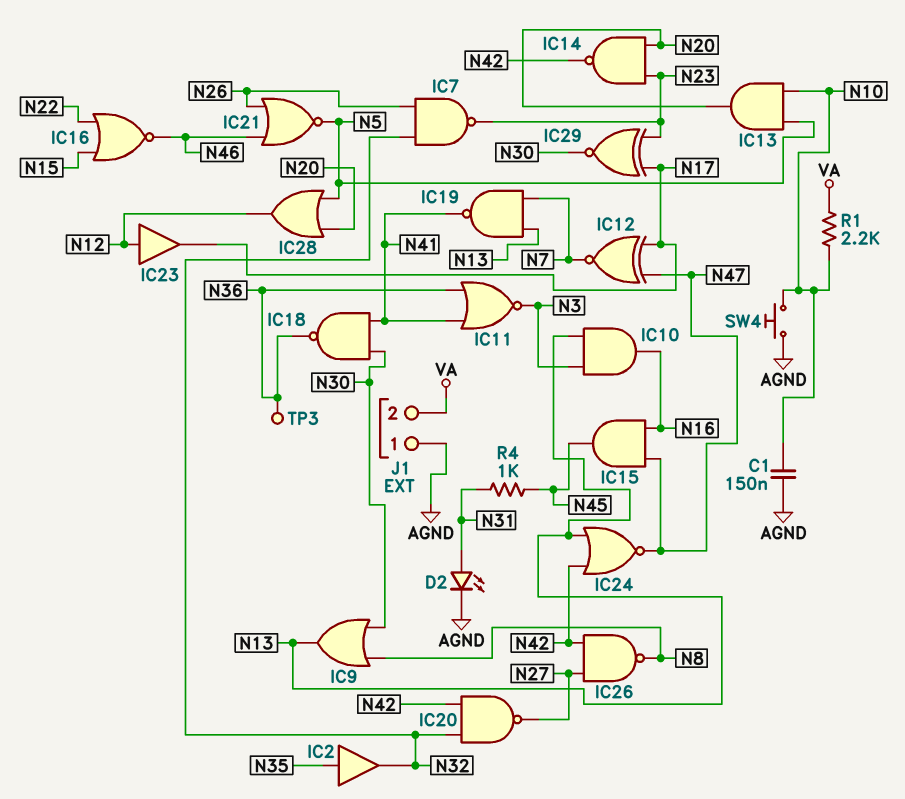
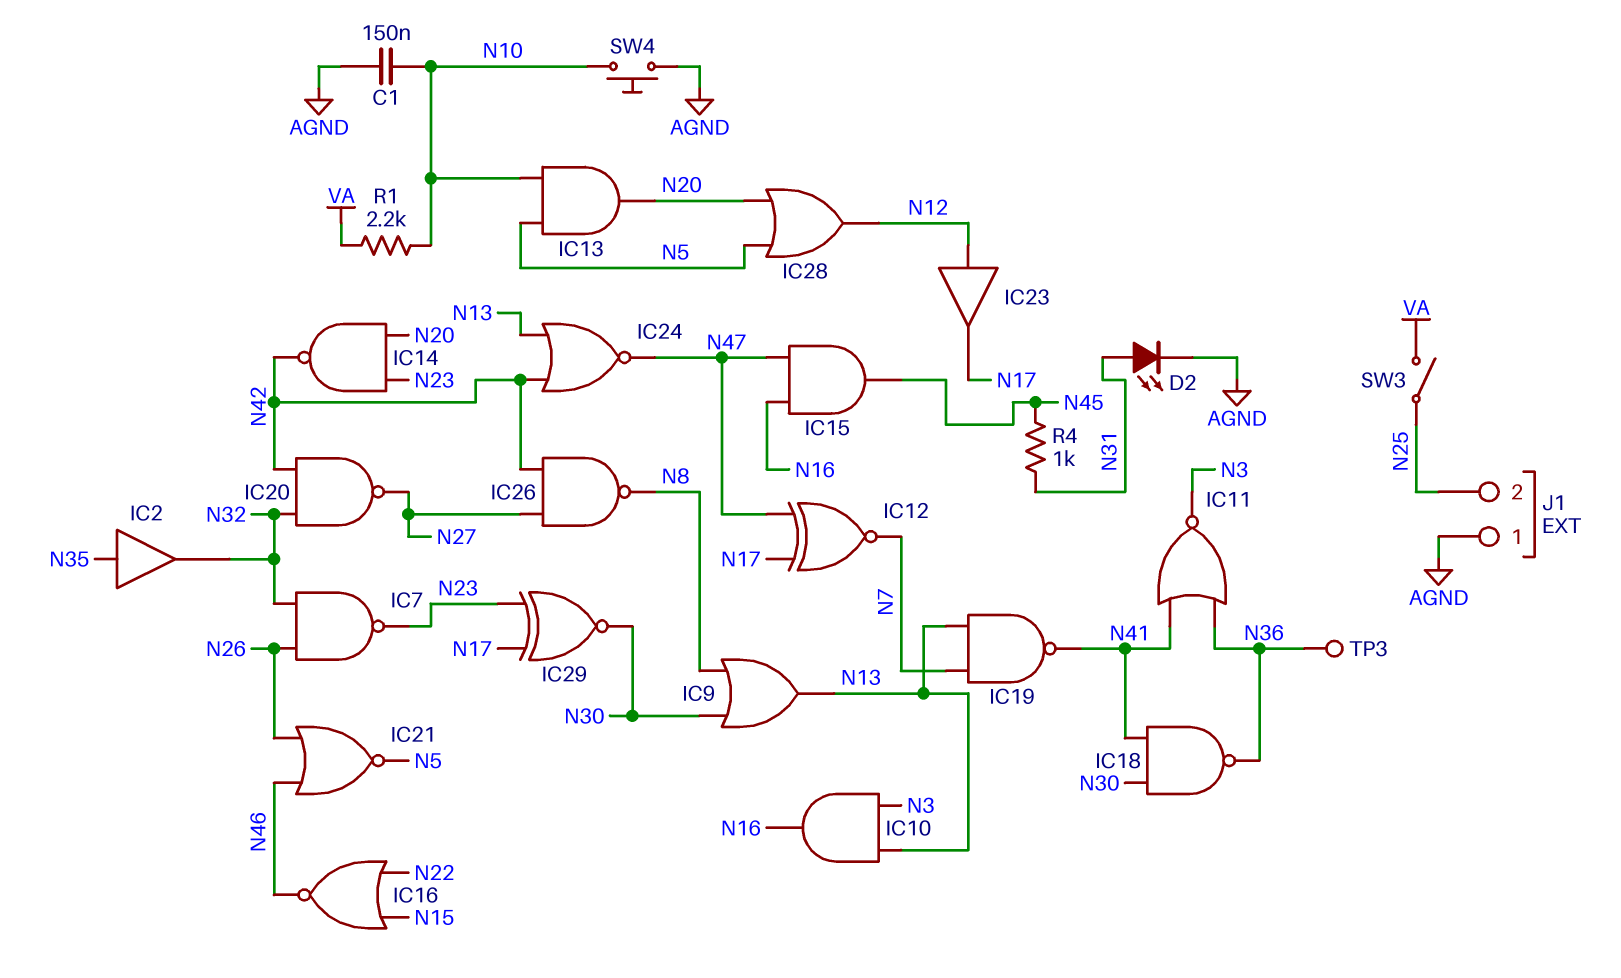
J1 pin 2: VA -> N25
SW3: none -> switch (N25, VA)

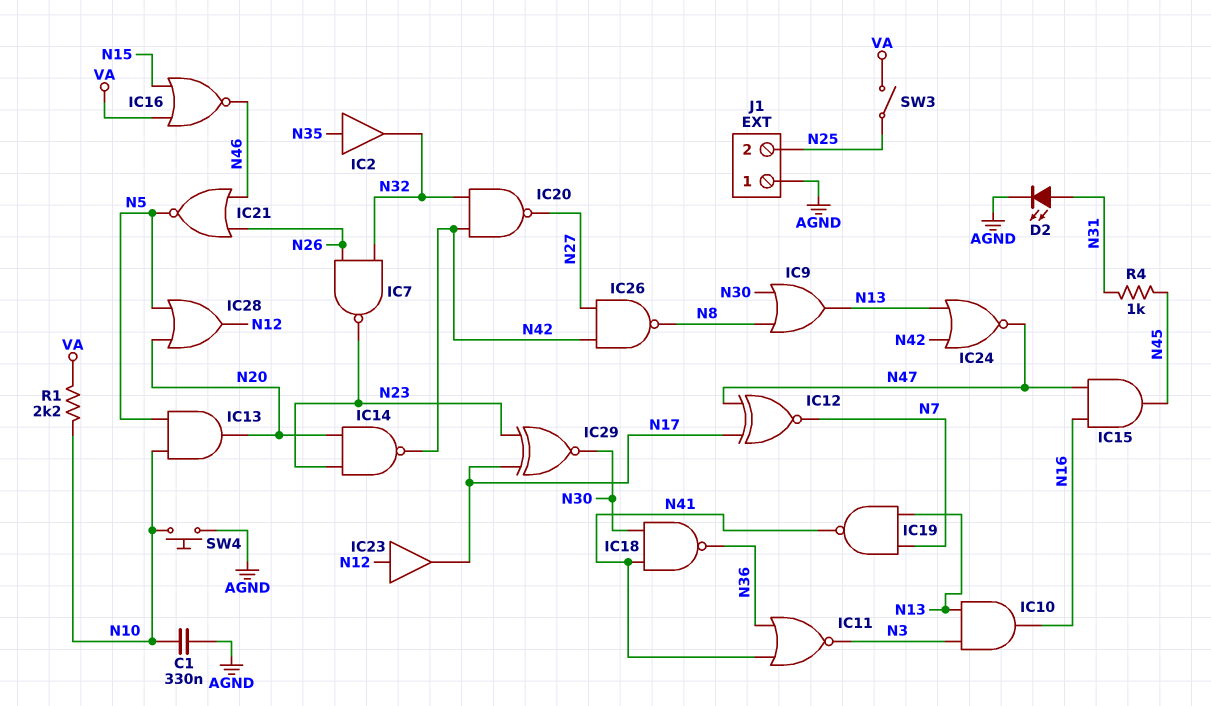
C1: 150nF (AGND, N10) -> 330nF (AGND, N10)
IC16: NOR (in N15, in N22, out N46) -> NOR (in N15, in VA, out N46)
TP3: test point (N36) -> none

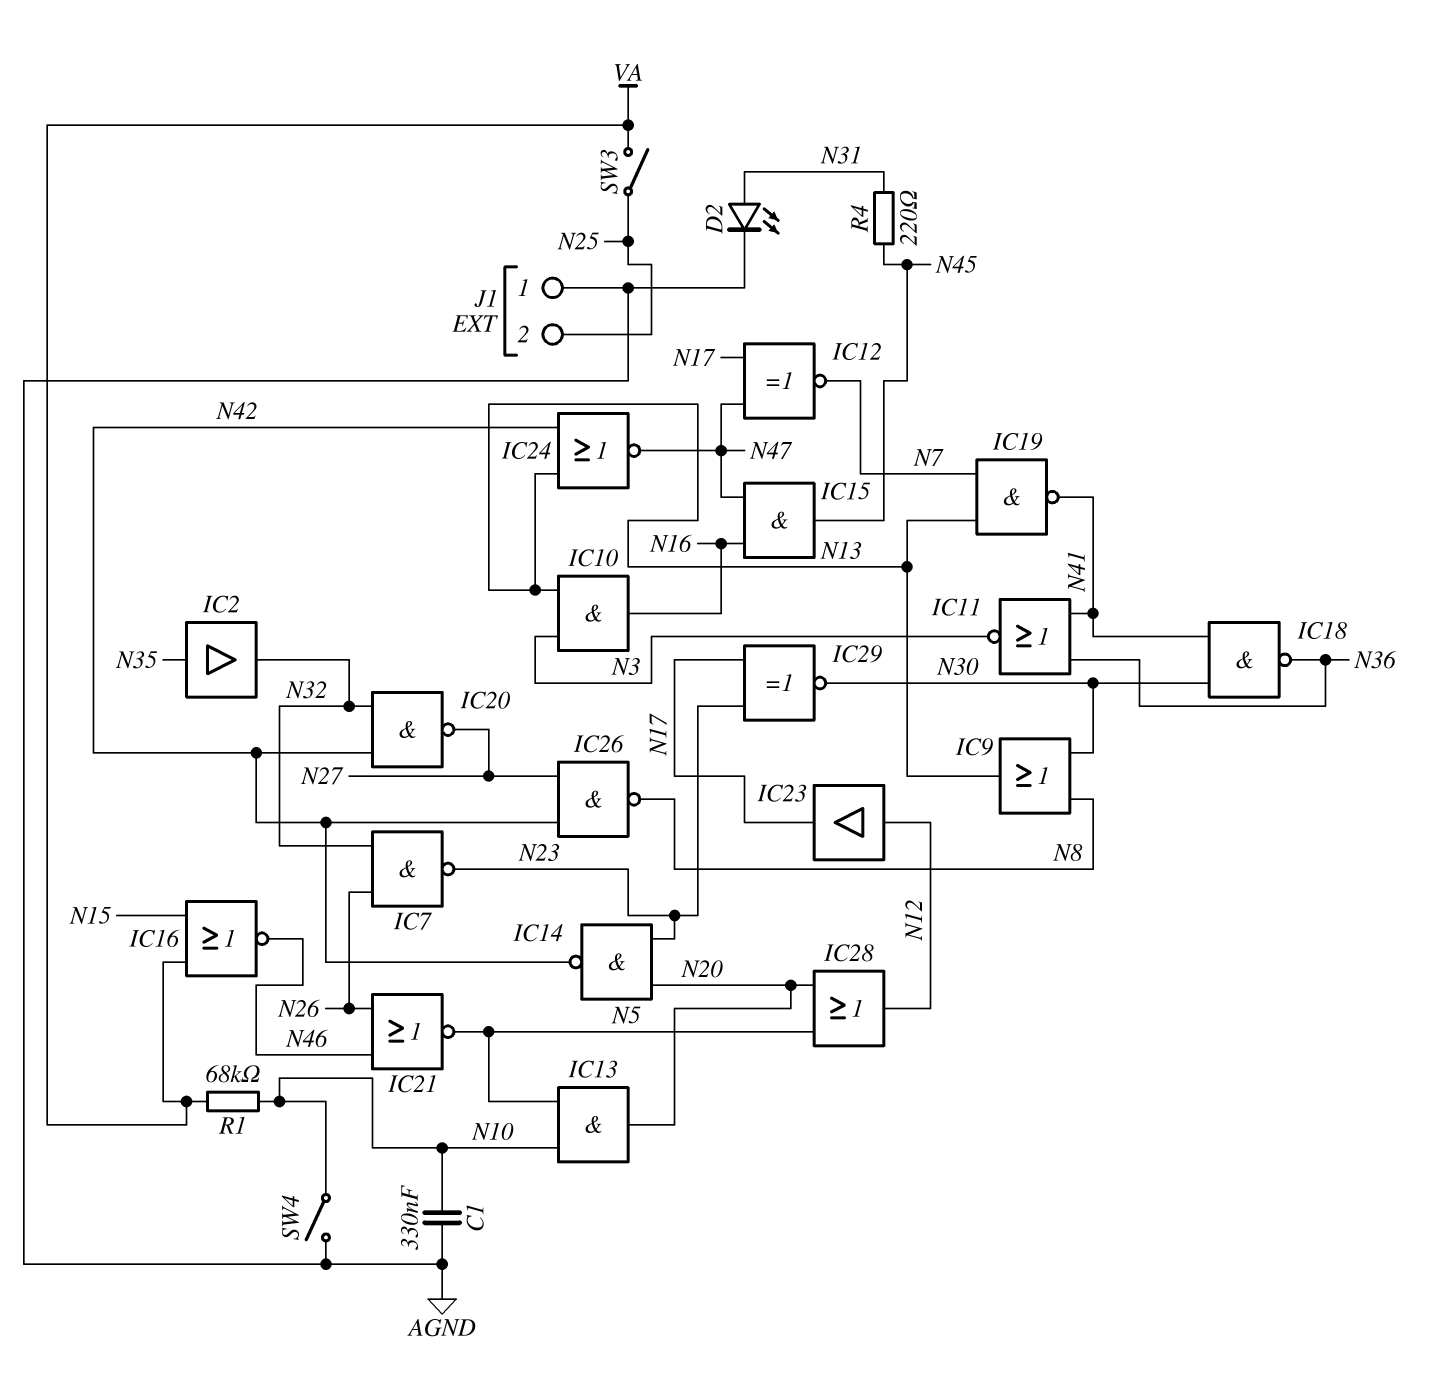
R1: 2.2k (N10, VA) -> 68k (N10, VA)
R4: 1k (N31, N45) -> 220 (N31, N45)
SW4: button (AGND, N10) -> switch (AGND, N10)

